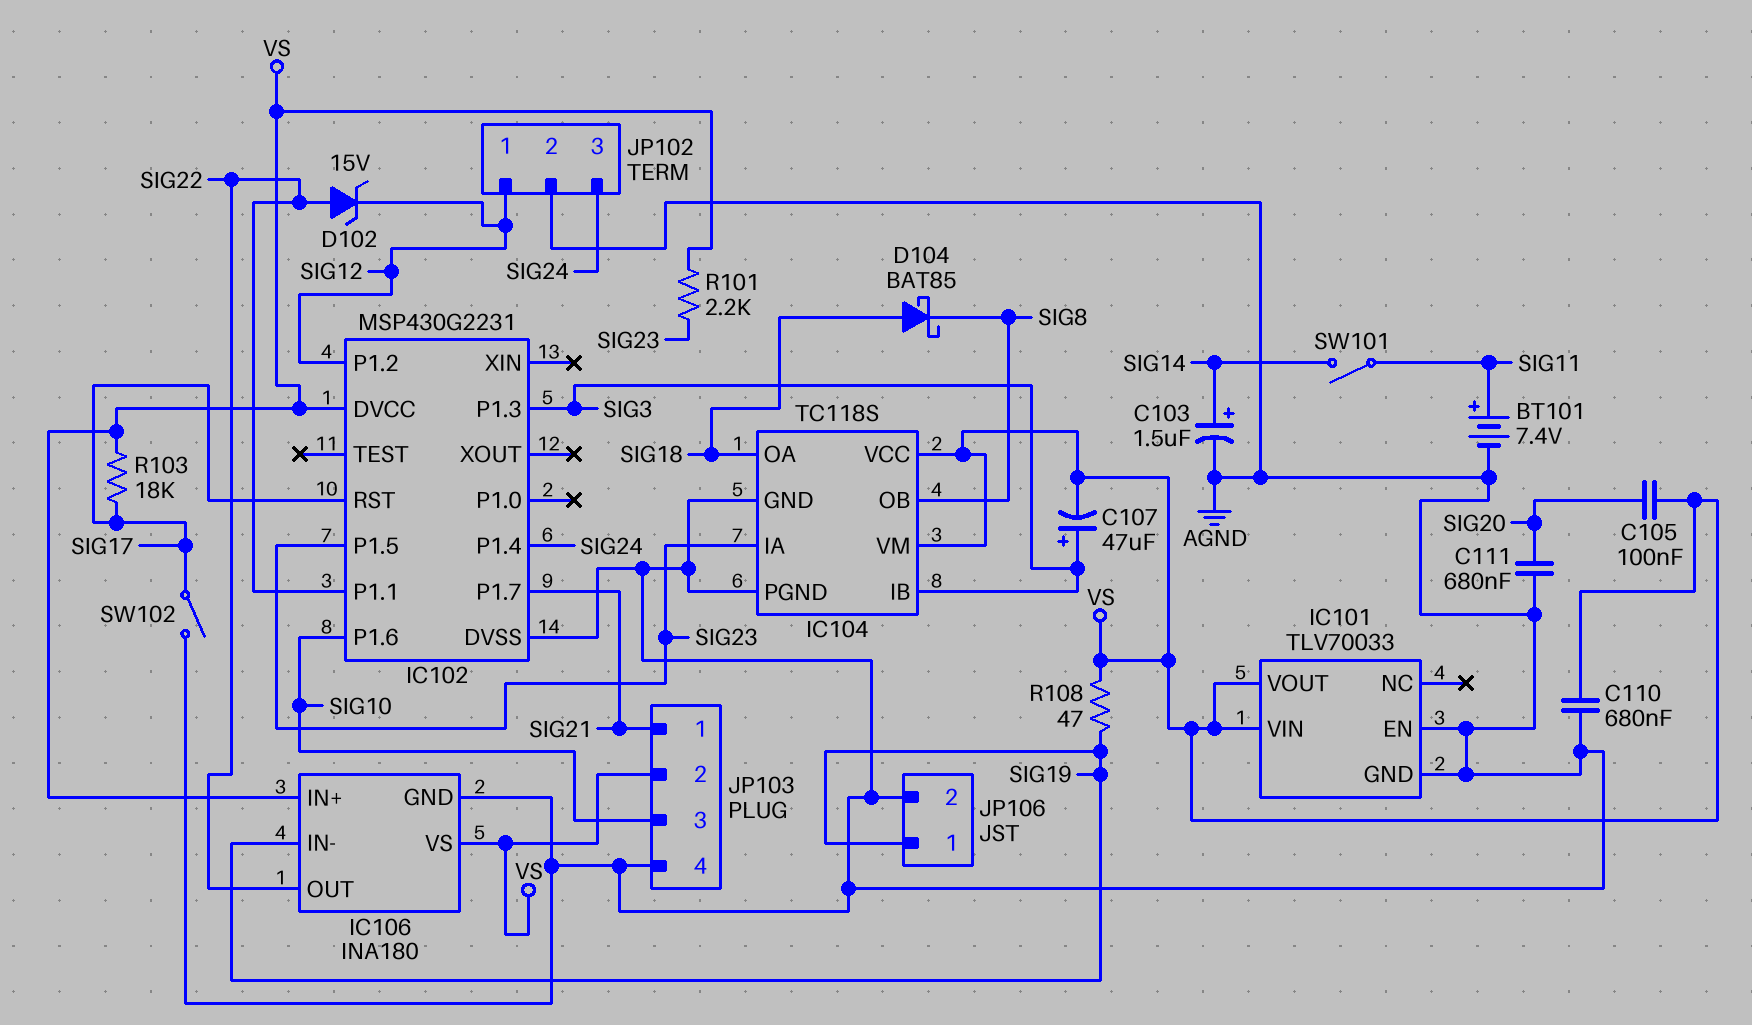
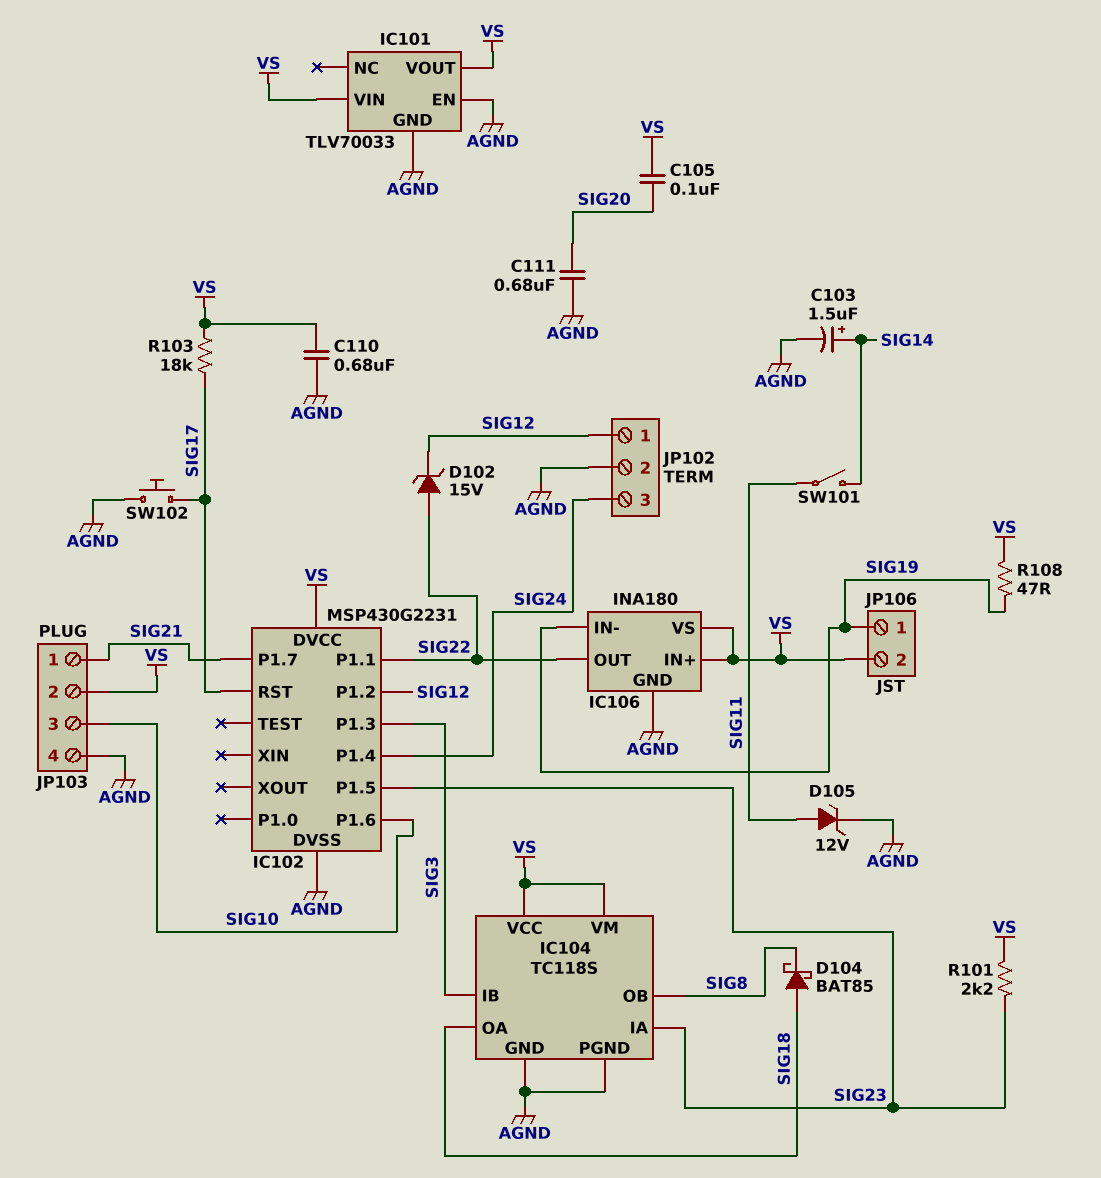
BT101: 7.4V (plus SIG11, minus AGND) -> none
C107: 47uF (plus SIG3, minus VS) -> none
D105: none -> zener 12V (A SIG11, K AGND)
JP106 pin 2: AGND -> VS
SW102: switch (AGND, SIG17) -> button (AGND, SIG17)

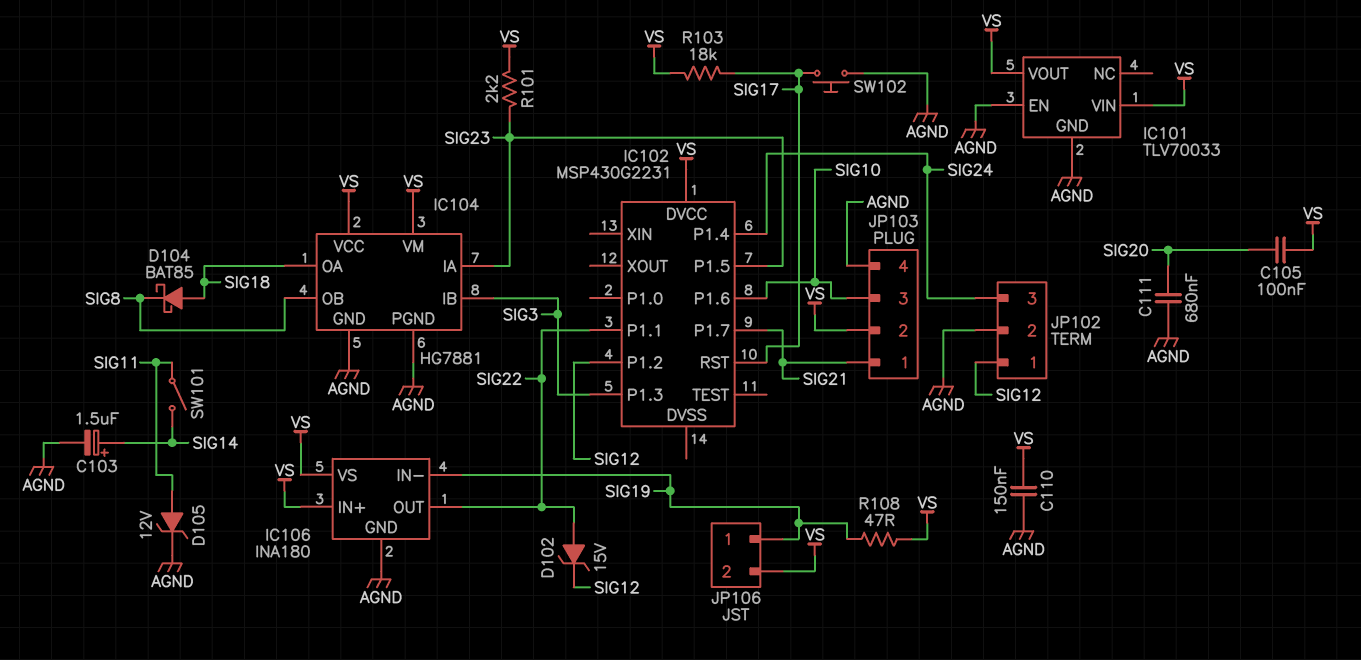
C110: 680nF (AGND, VS) -> 150nF (AGND, VS)
IC102 pin DVSS: AGND -> none
IC104: TC118S -> HG7881

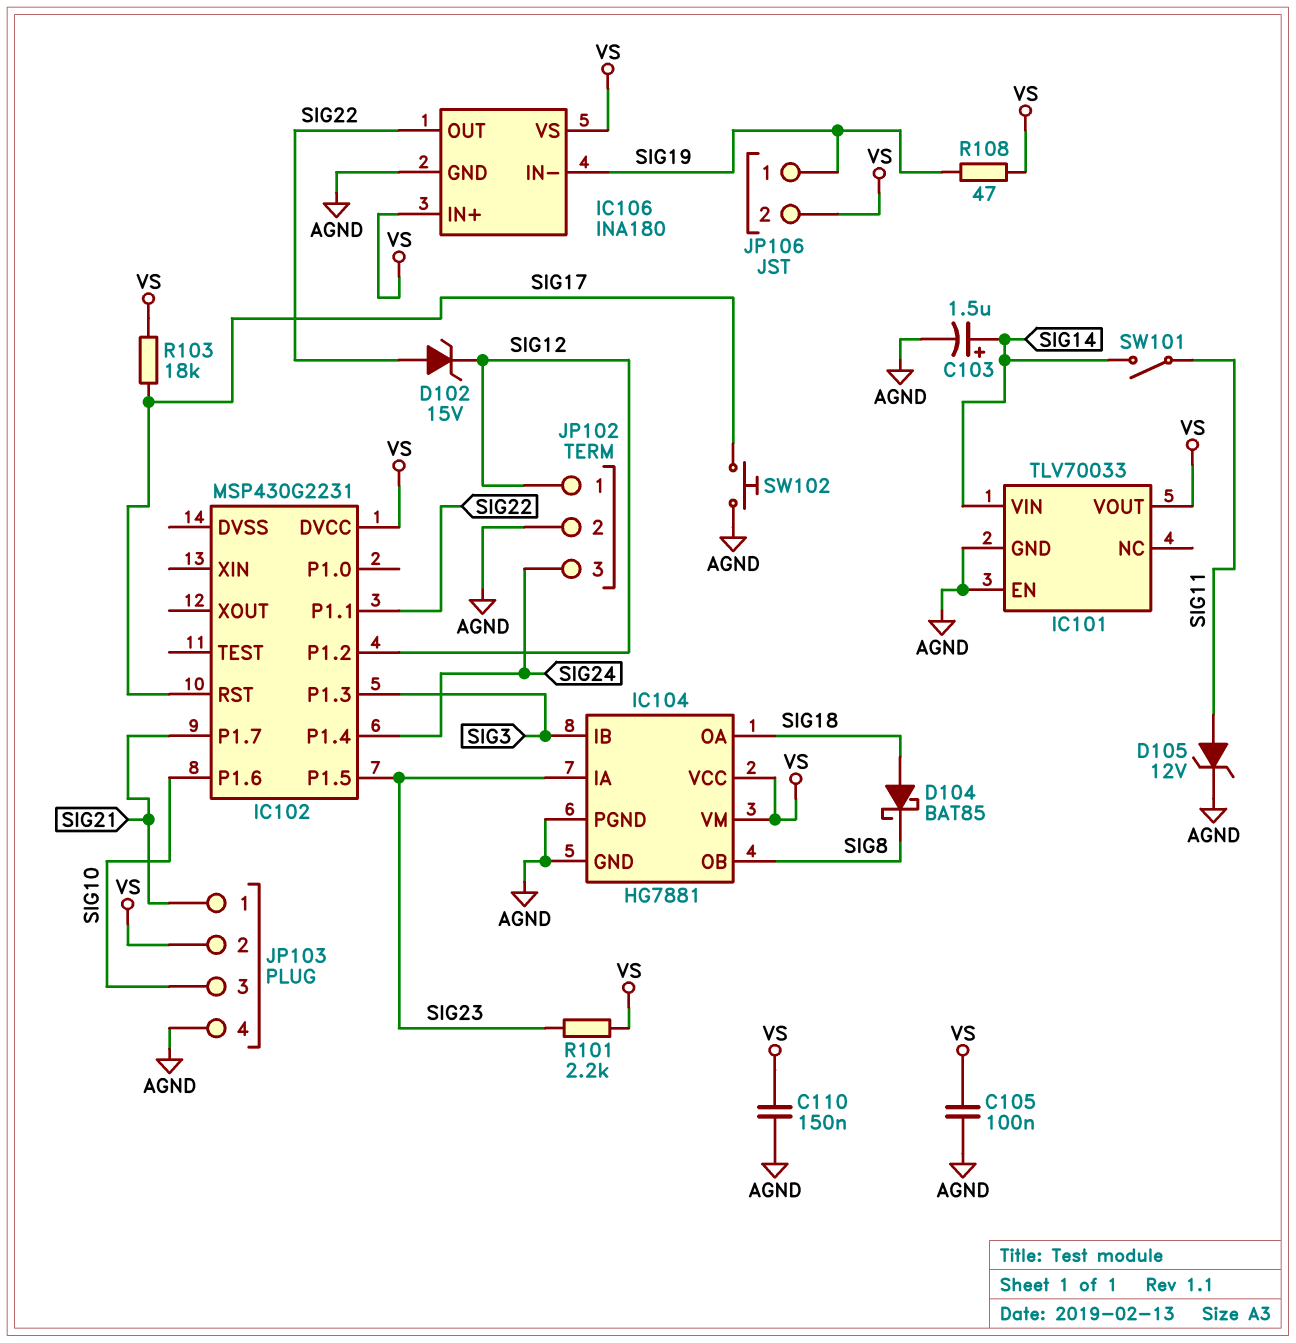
C105: 100nF (SIG20, VS) -> 100nF (AGND, VS)
C111: 680nF (AGND, SIG20) -> none
IC101 pin VIN: VS -> SIG14

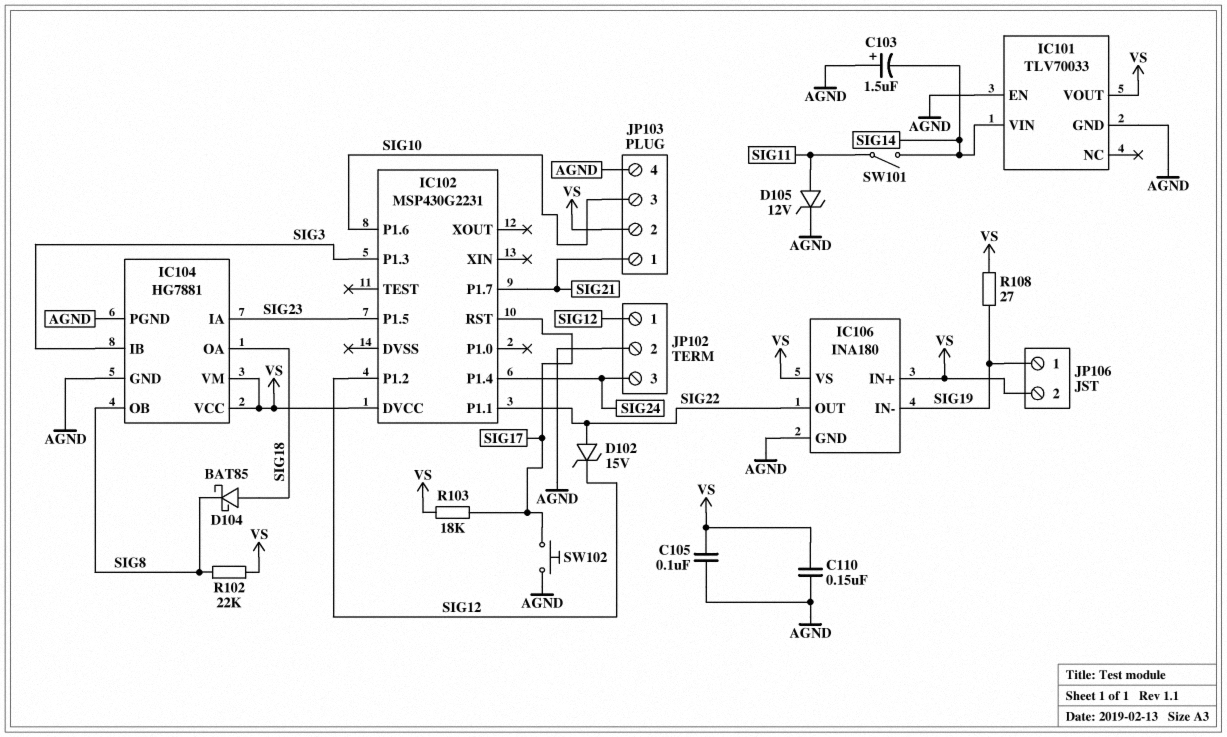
C103: 1.5uF (plus SIG14, minus AGND) -> 1.5uF (plus AGND, minus SIG14)
R101: 2.2k (SIG23, VS) -> none
R102: none -> 22k (SIG8, VS)
R108: 47 (SIG19, VS) -> 27 (SIG19, VS)

